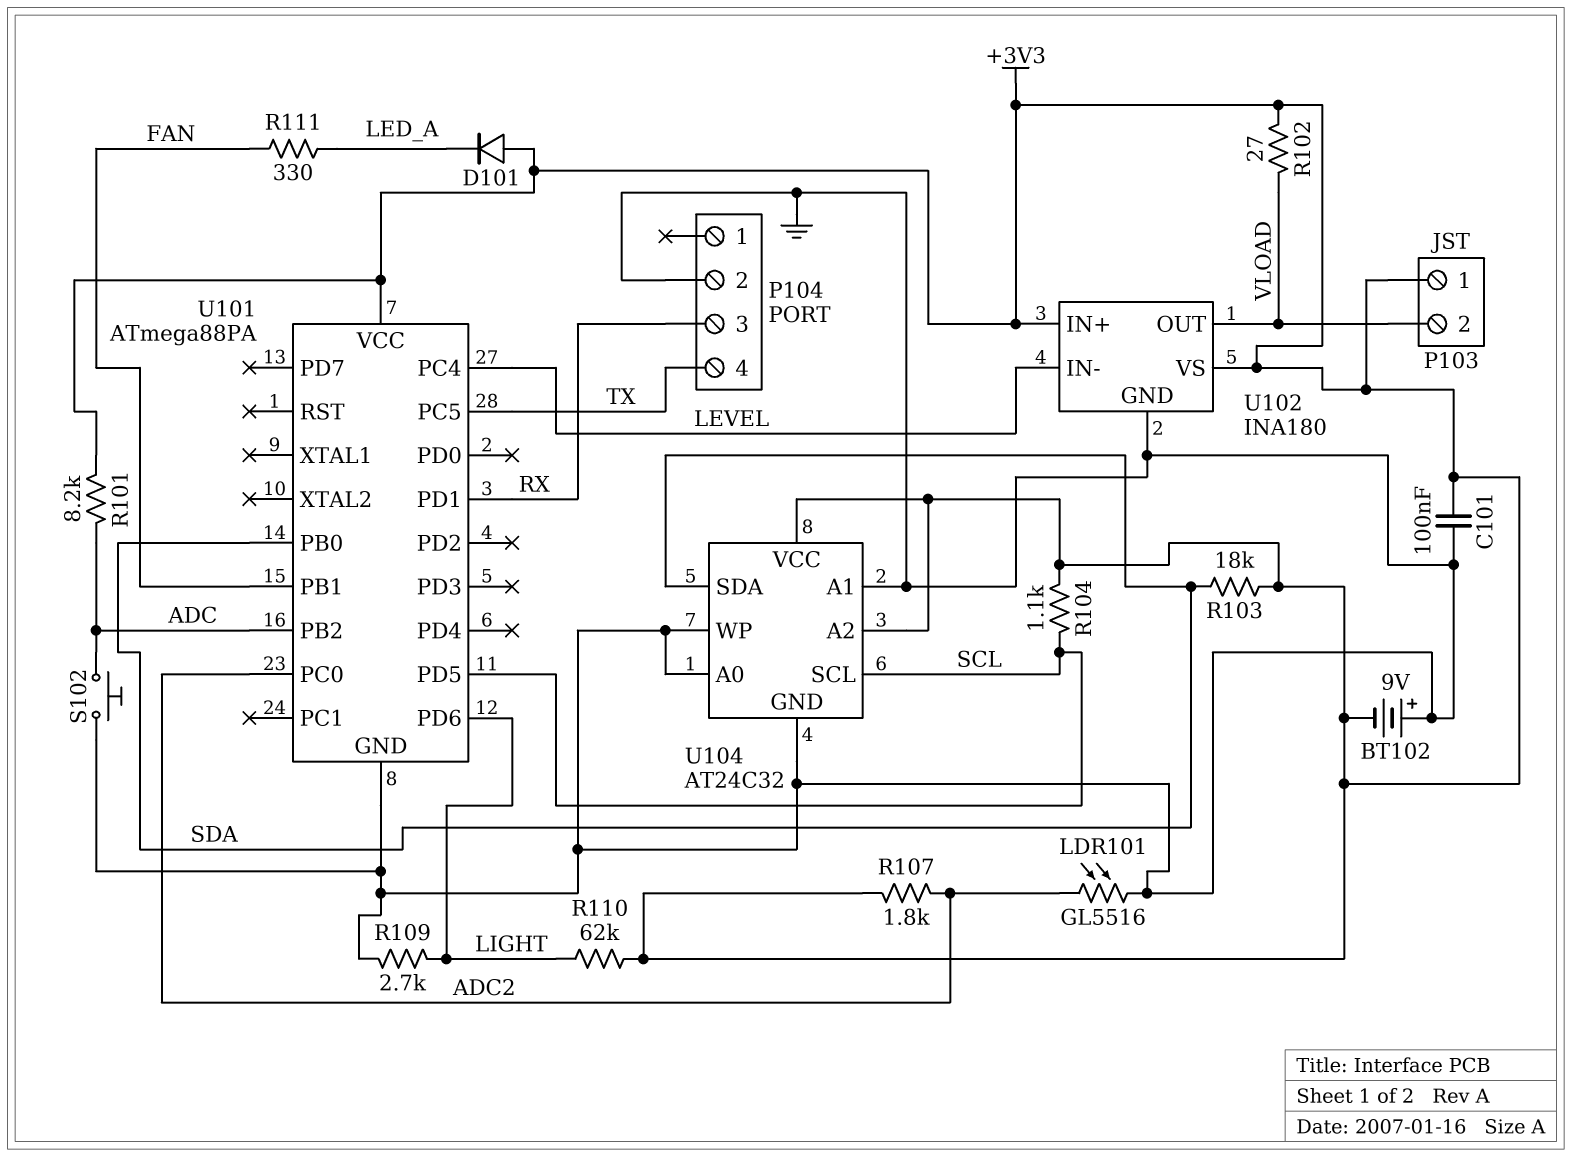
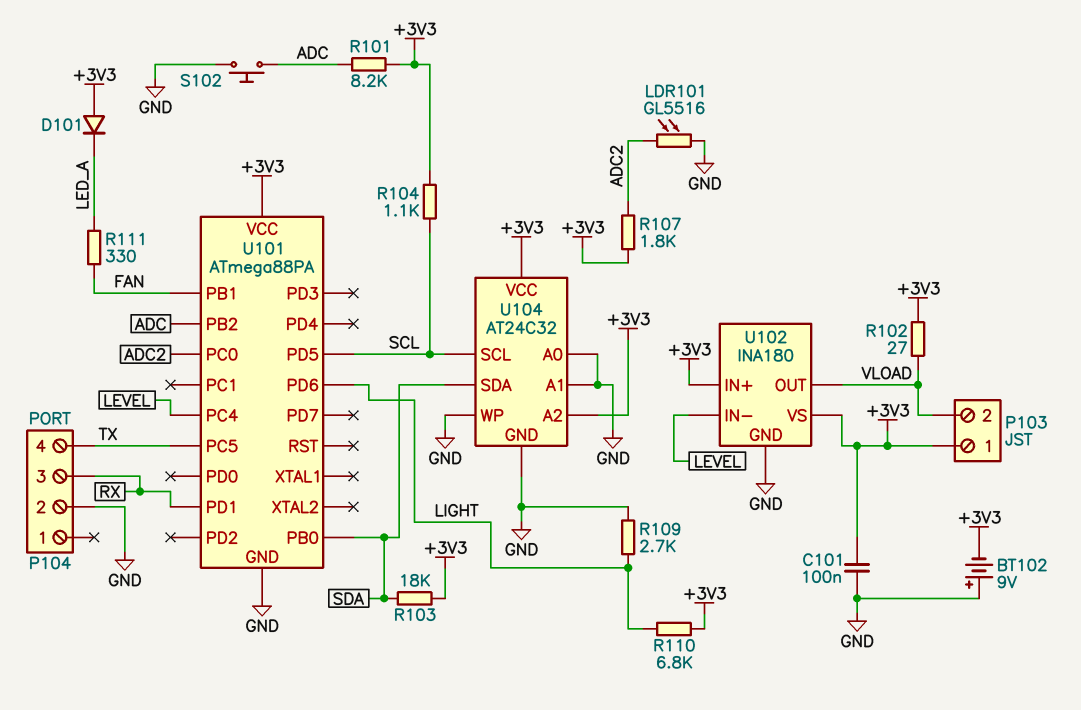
R110: 62k (+3V3, LIGHT) -> 6.8k (+3V3, LIGHT)

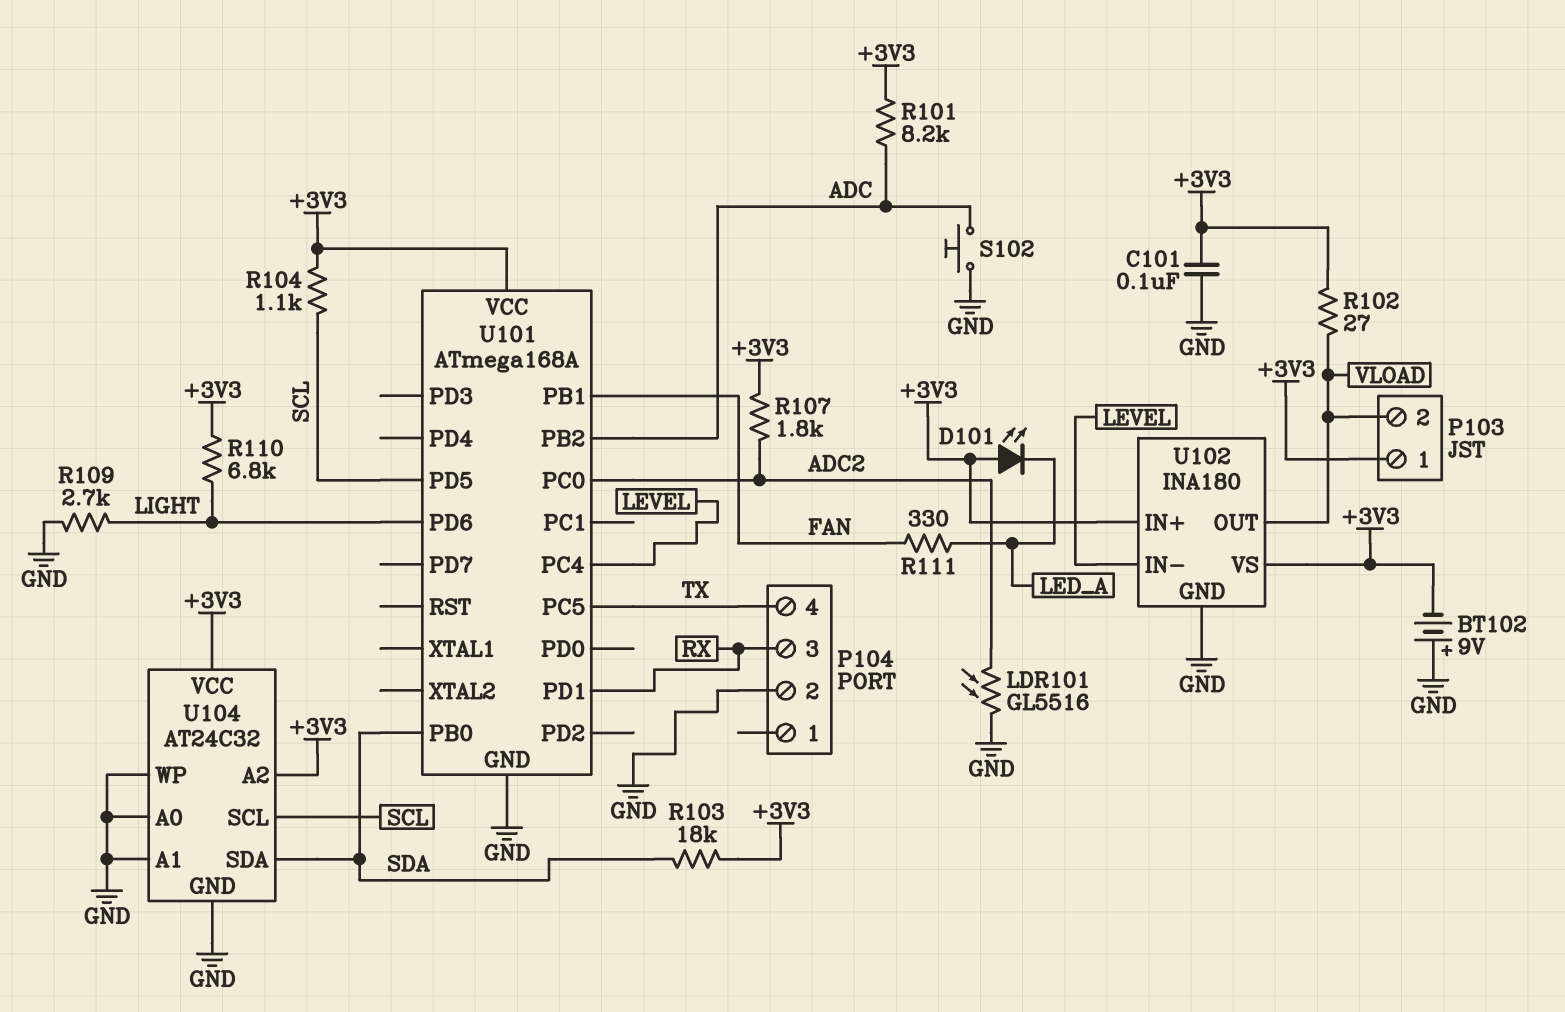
D101: diode (A +3V3, K LED_A) -> LED (A +3V3, K LED_A)
U101: ATmega88PA -> ATmega168A

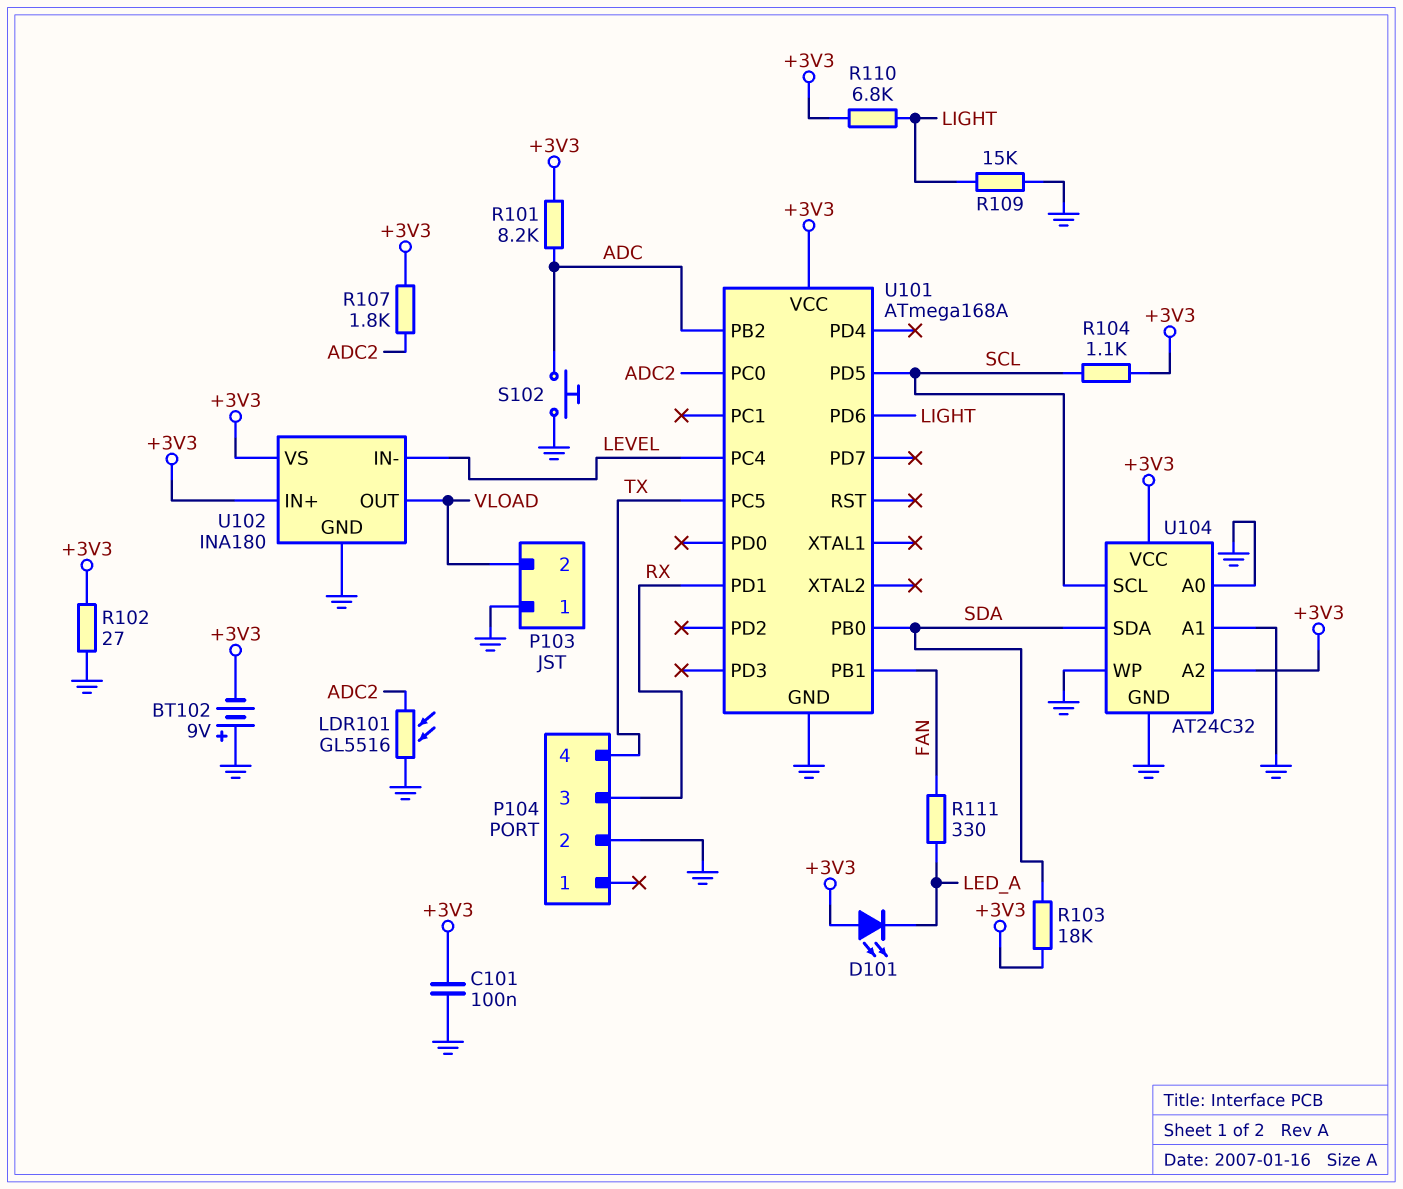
P103 pin 1: +3V3 -> GND
R102: 27 (+3V3, VLOAD) -> 27 (+3V3, GND)
R109: 2.7k (GND, LIGHT) -> 15k (GND, LIGHT)

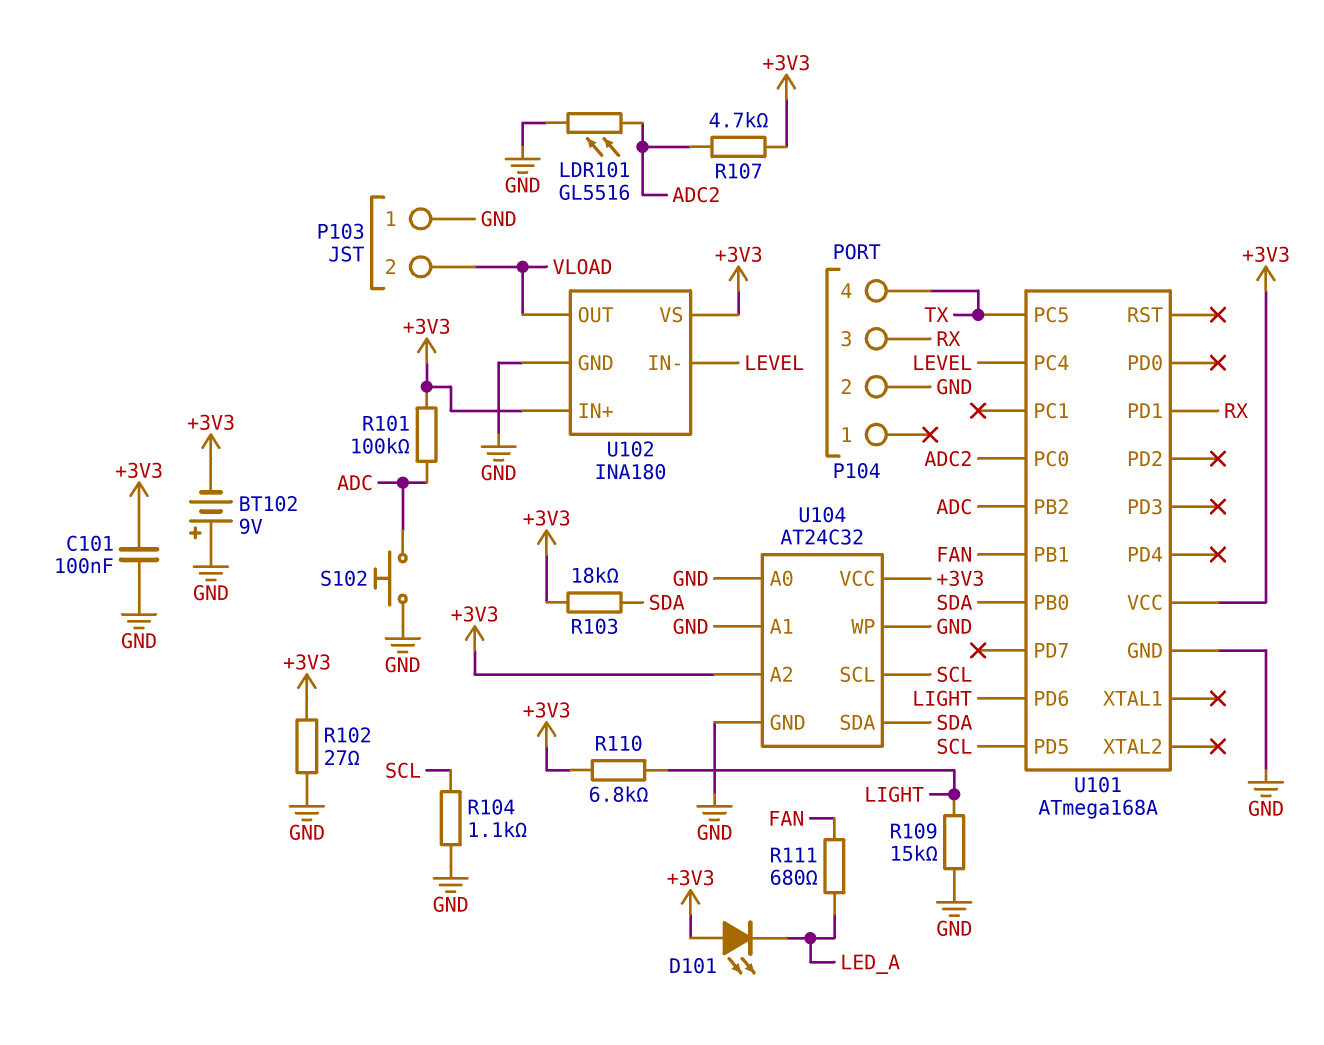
R101: 8.2k (+3V3, ADC) -> 100k (+3V3, ADC)
R104: 1.1k (+3V3, SCL) -> 1.1k (GND, SCL)
R107: 1.8k (+3V3, ADC2) -> 4.7k (+3V3, ADC2)
R111: 330 (FAN, LED_A) -> 680 (FAN, LED_A)

